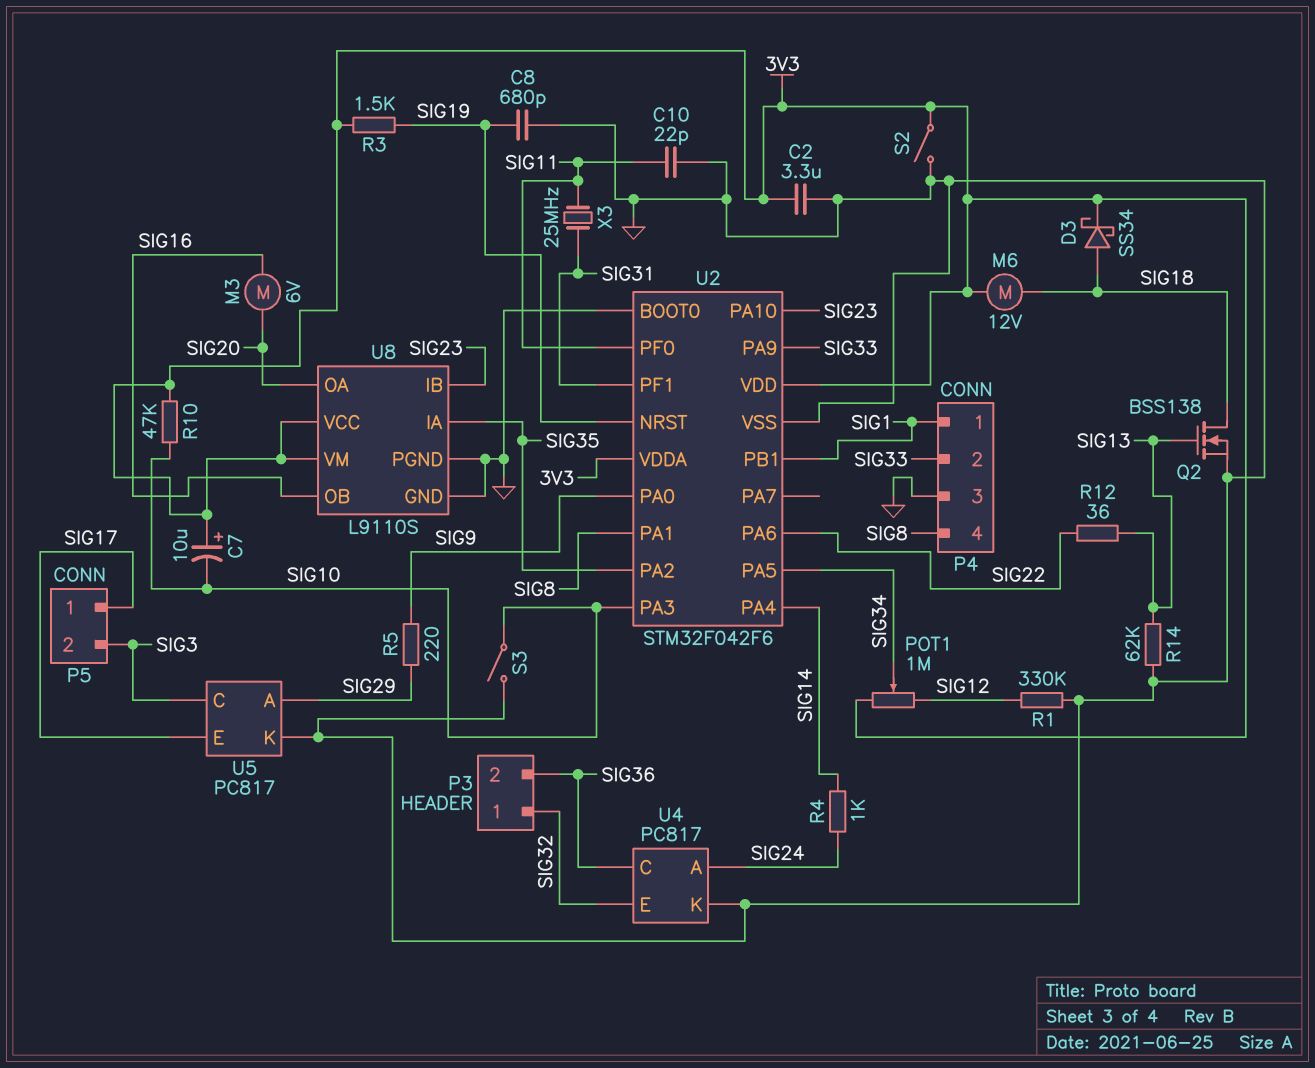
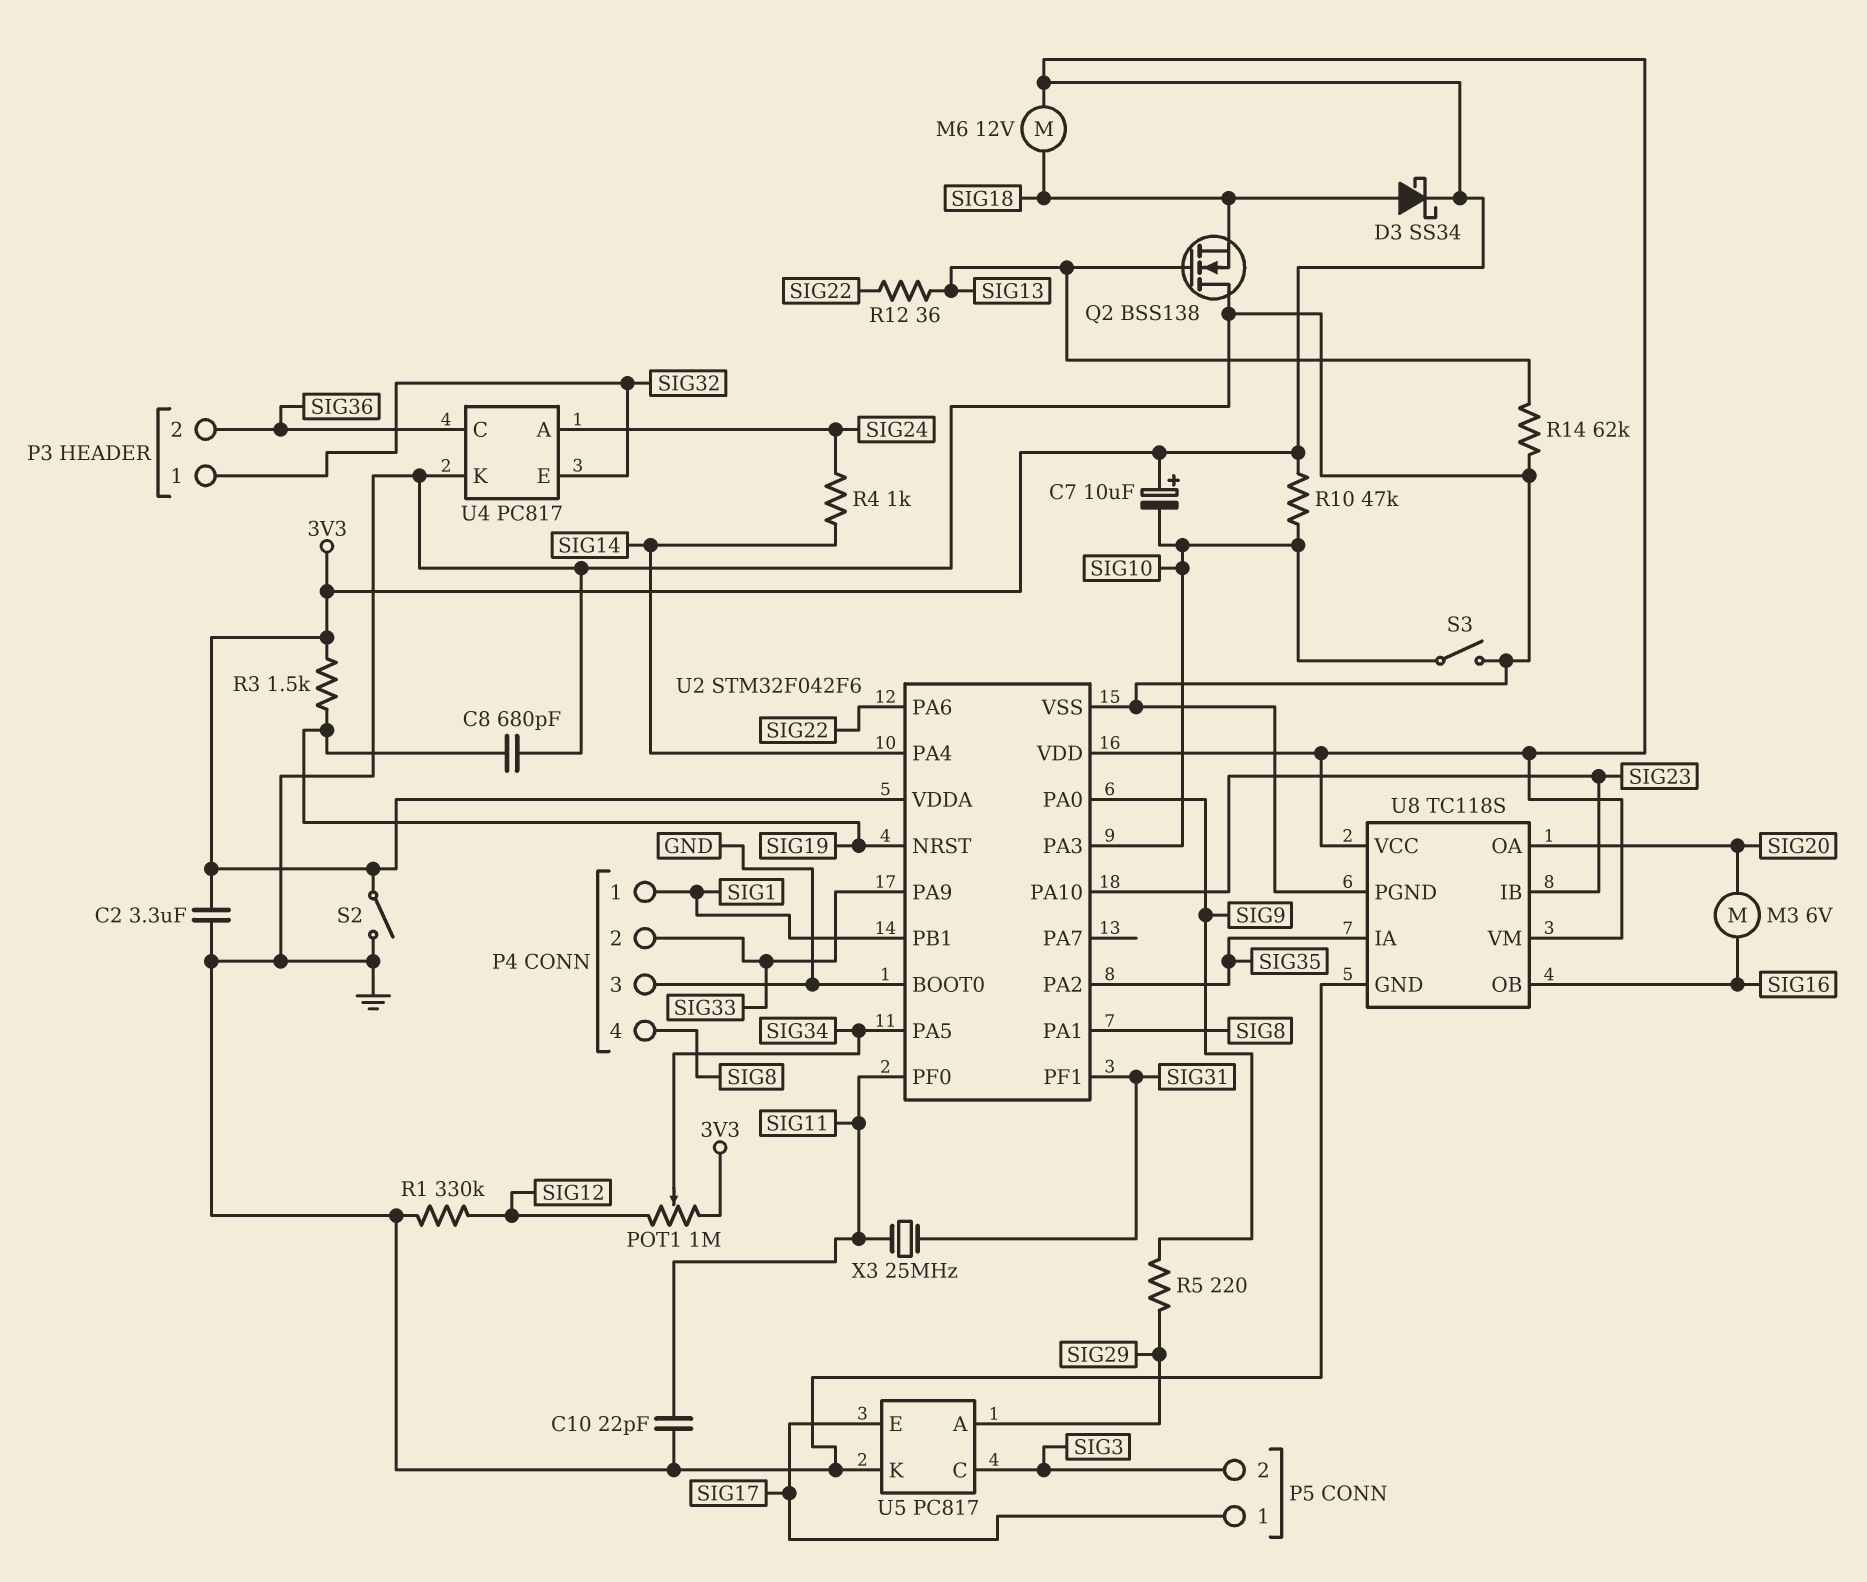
Q2: NMOS BSS138 (G SIG13, D SIG18, S GND) -> NMOS BSS138 (G SIG13, D GND, S SIG18)
U8: L9110S -> TC118S

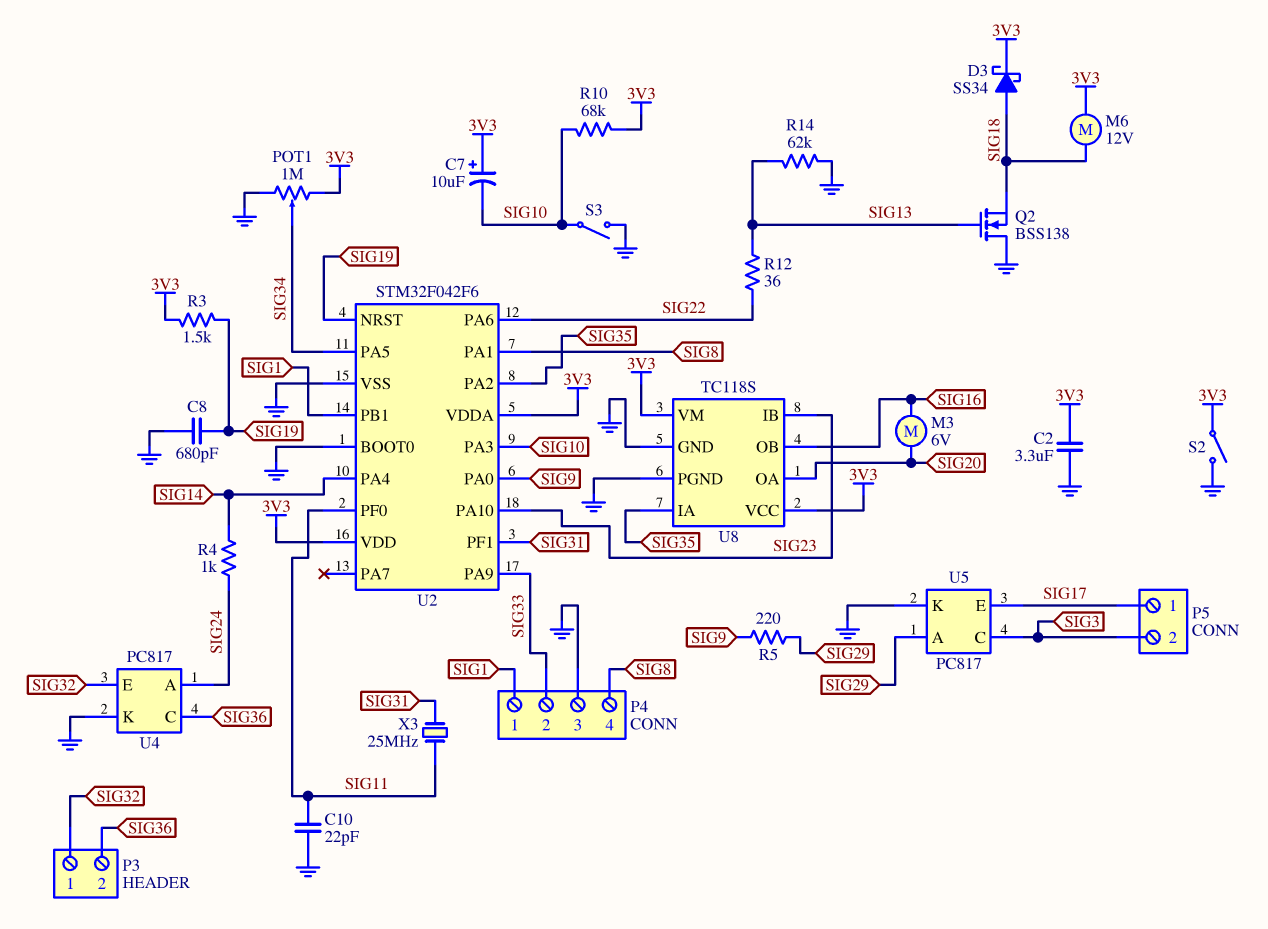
POT1: 1M (3V3, SIG12, wiper SIG34) -> 1M (3V3, GND, wiper SIG34)
R1: 330k (GND, SIG12) -> none
R10: 47k (3V3, SIG10) -> 68k (3V3, SIG10)

